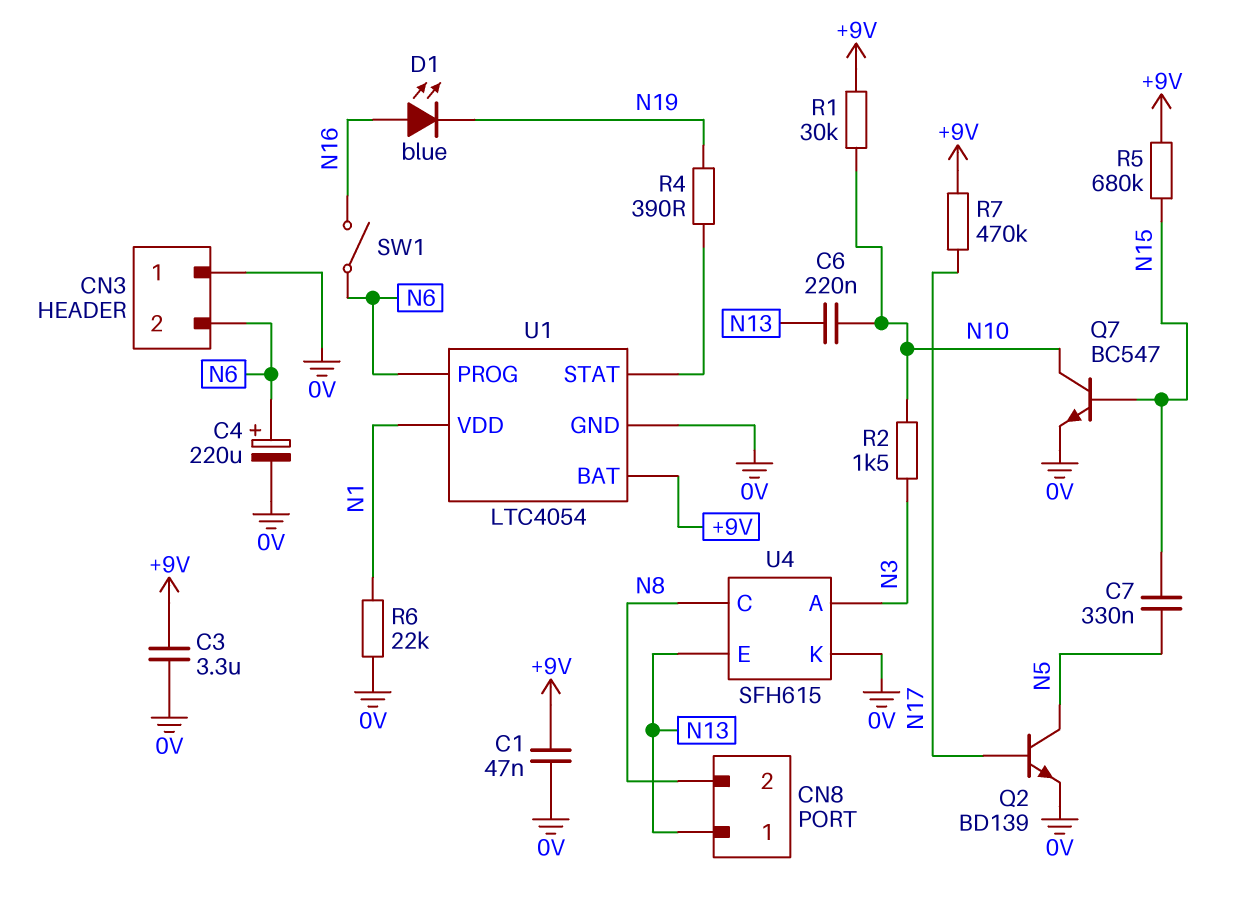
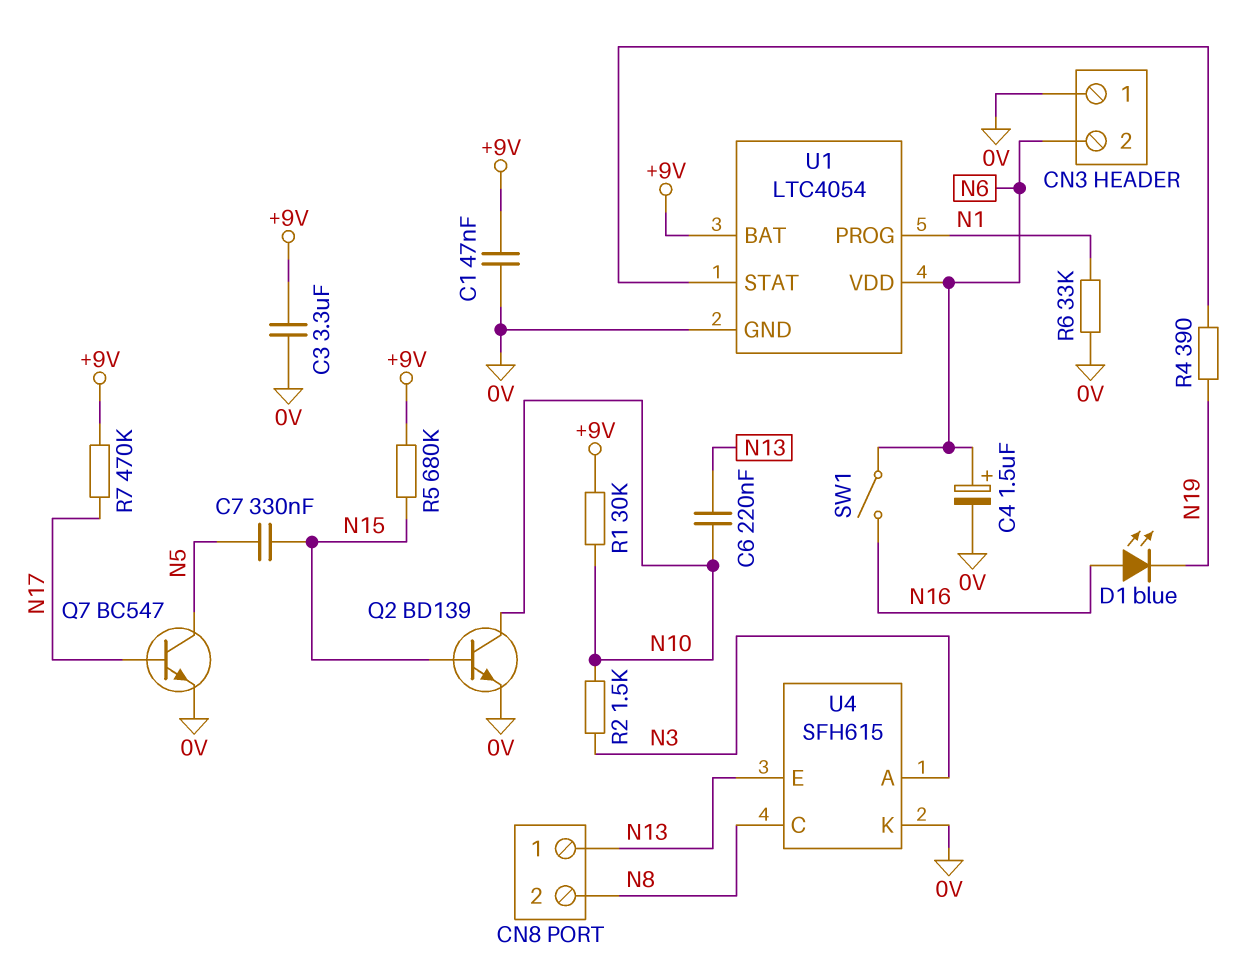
C4: 220uF (plus N6, minus 0V) -> 1.5uF (plus N6, minus 0V)
Q2: NPN BD139 (B N17, C N5, E 0V) -> NPN BD139 (B N15, C N10, E 0V)
Q7: NPN BC547 (B N15, C N10, E 0V) -> NPN BC547 (B N17, C N5, E 0V)
R6: 22k (0V, N1) -> 33k (0V, N1)
U1 pin PROG: N6 -> N1
U1 pin VDD: N1 -> N6

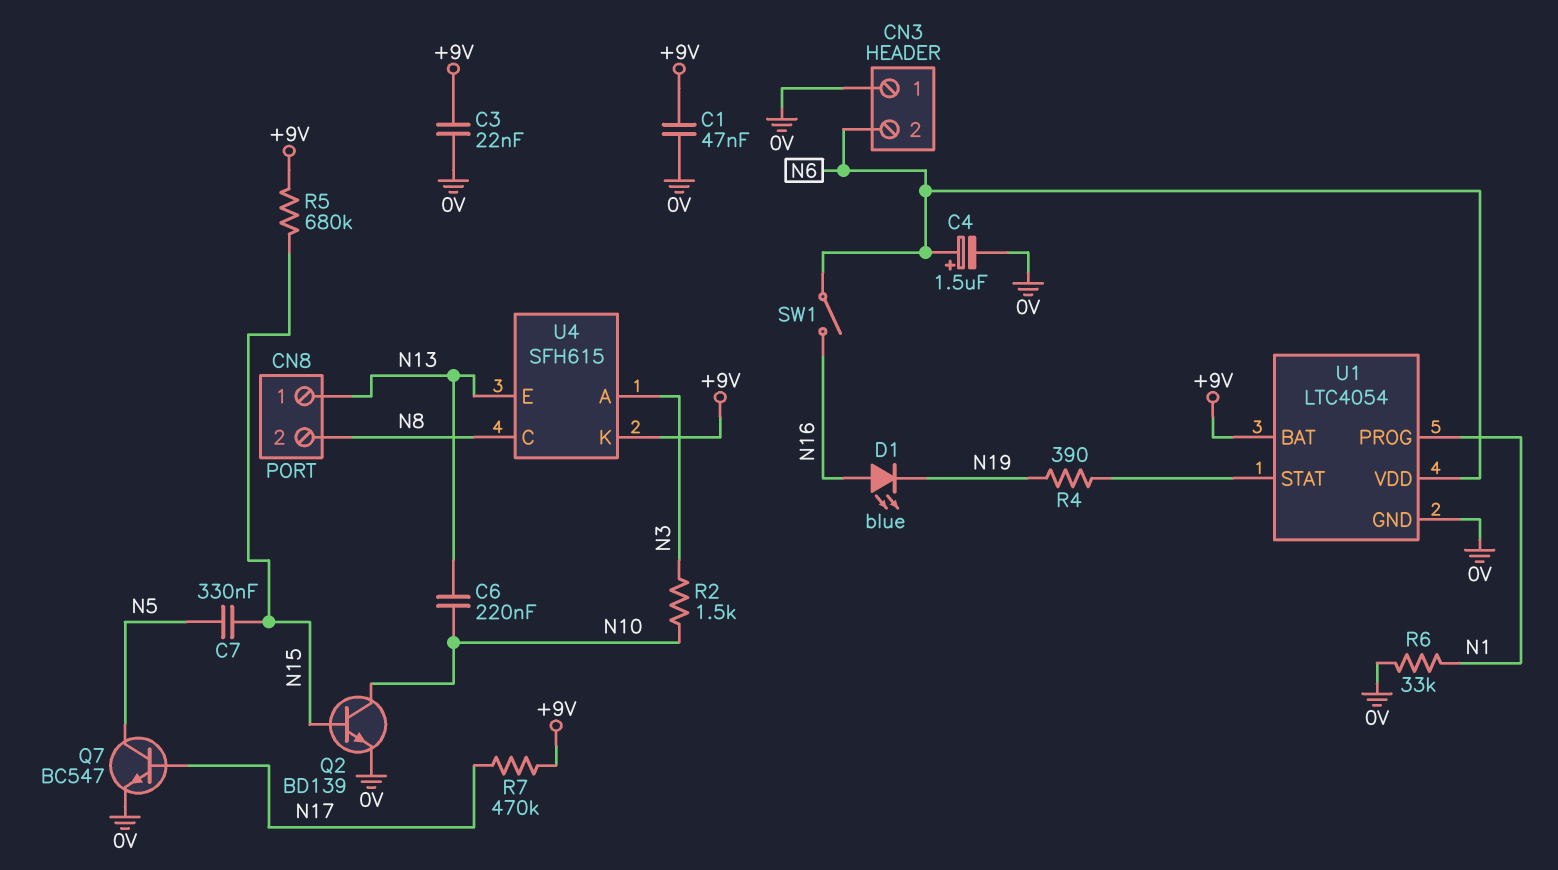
C3: 3.3uF (+9V, 0V) -> 22nF (+9V, 0V)
R1: 30k (+9V, N10) -> none
U4 pin K: 0V -> +9V

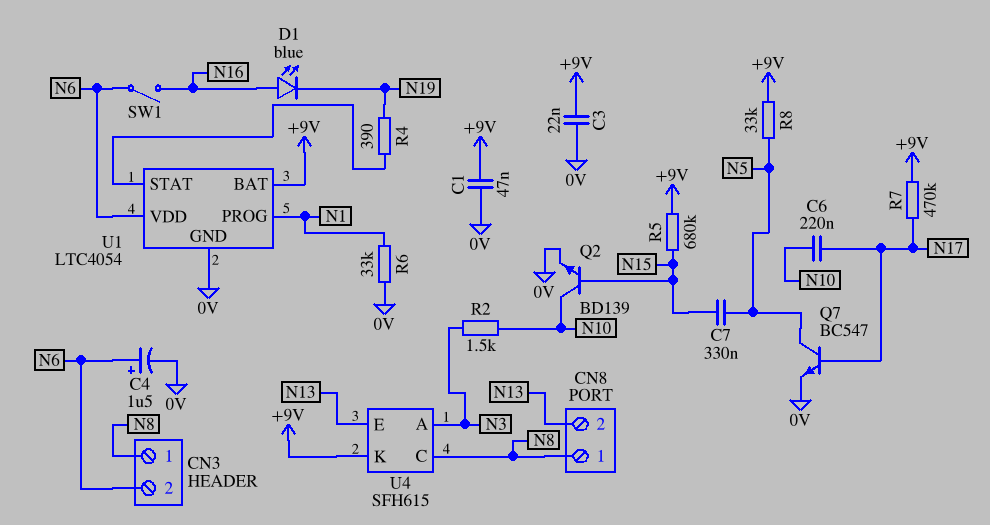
C6: 220nF (N10, N13) -> 220nF (N10, N17)
CN3 pin 1: 0V -> N8
CN8 pin 1: N13 -> N8
CN8 pin 2: N8 -> N13
R8: none -> 33k (+9V, N5)

